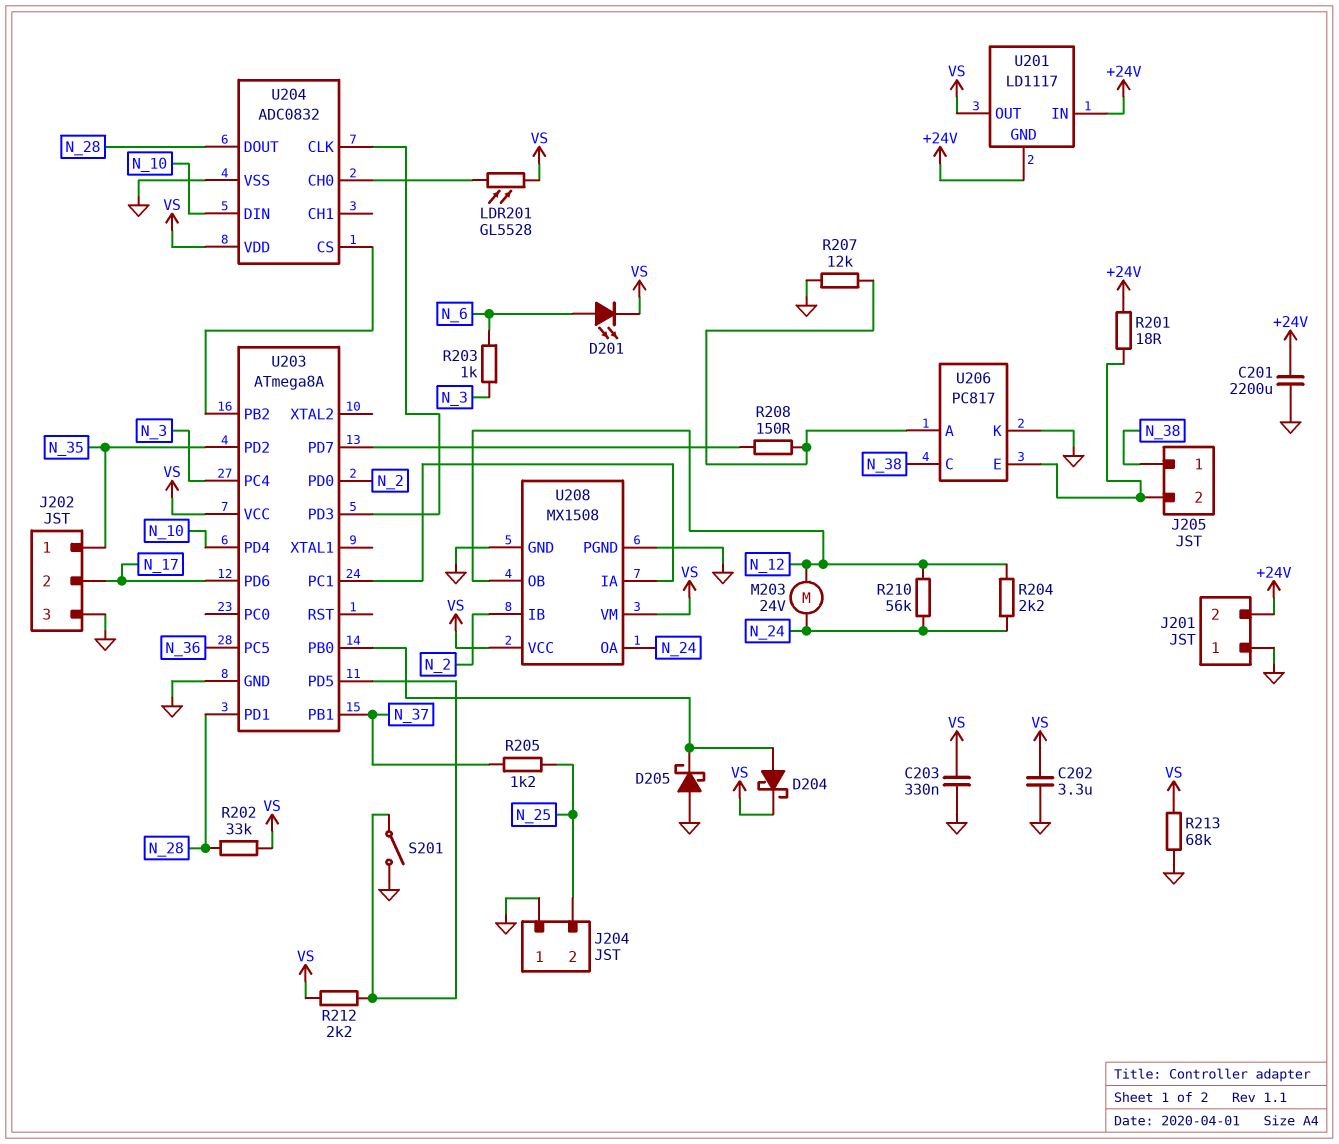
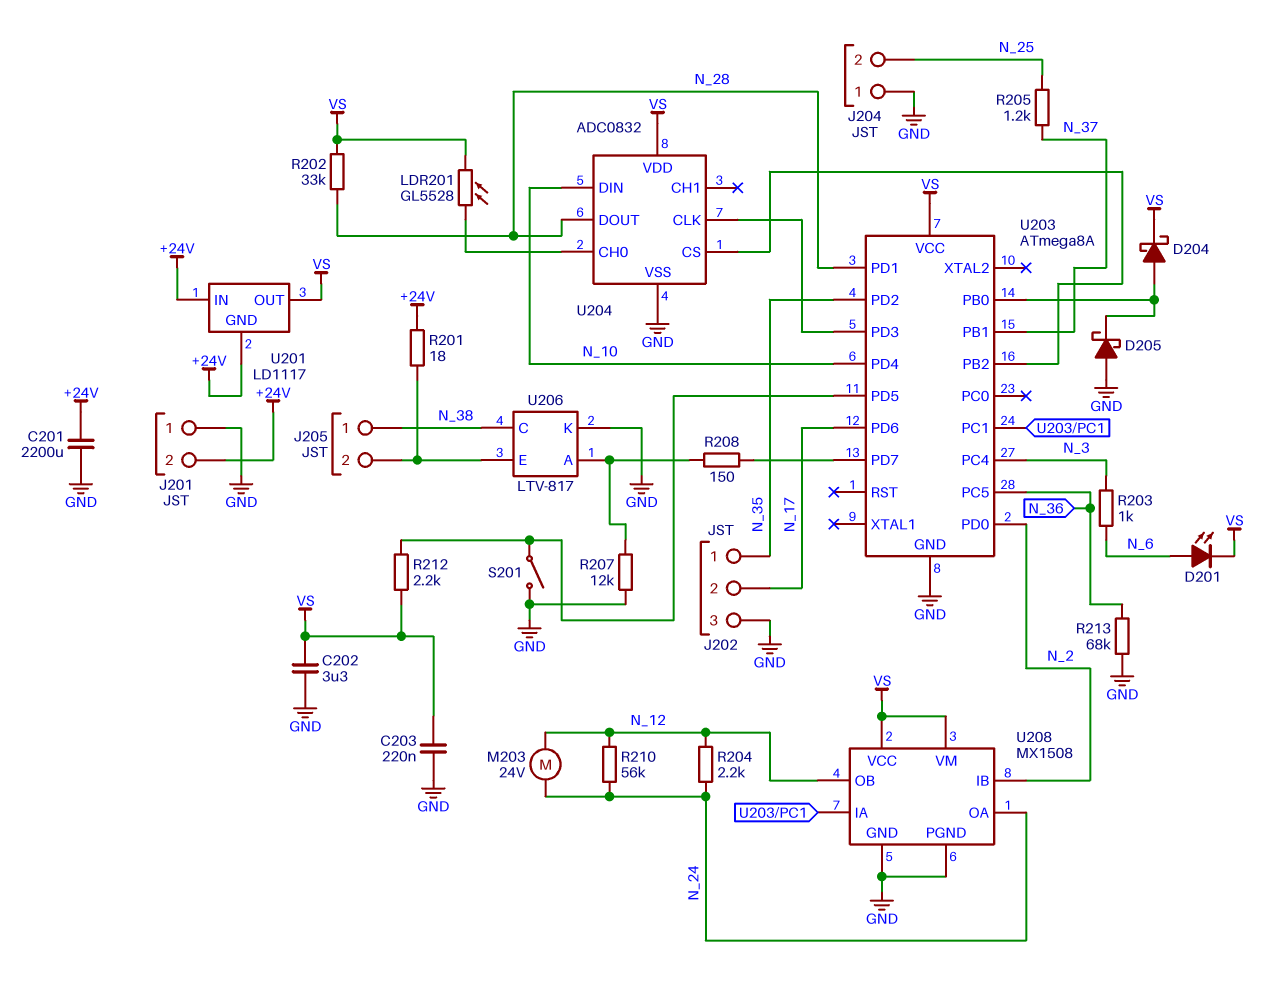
C203: 330nF (GND, VS) -> 220nF (GND, VS)
R213: 68k (GND, VS) -> 68k (GND, N_36)
U206: PC817 -> LTV-817

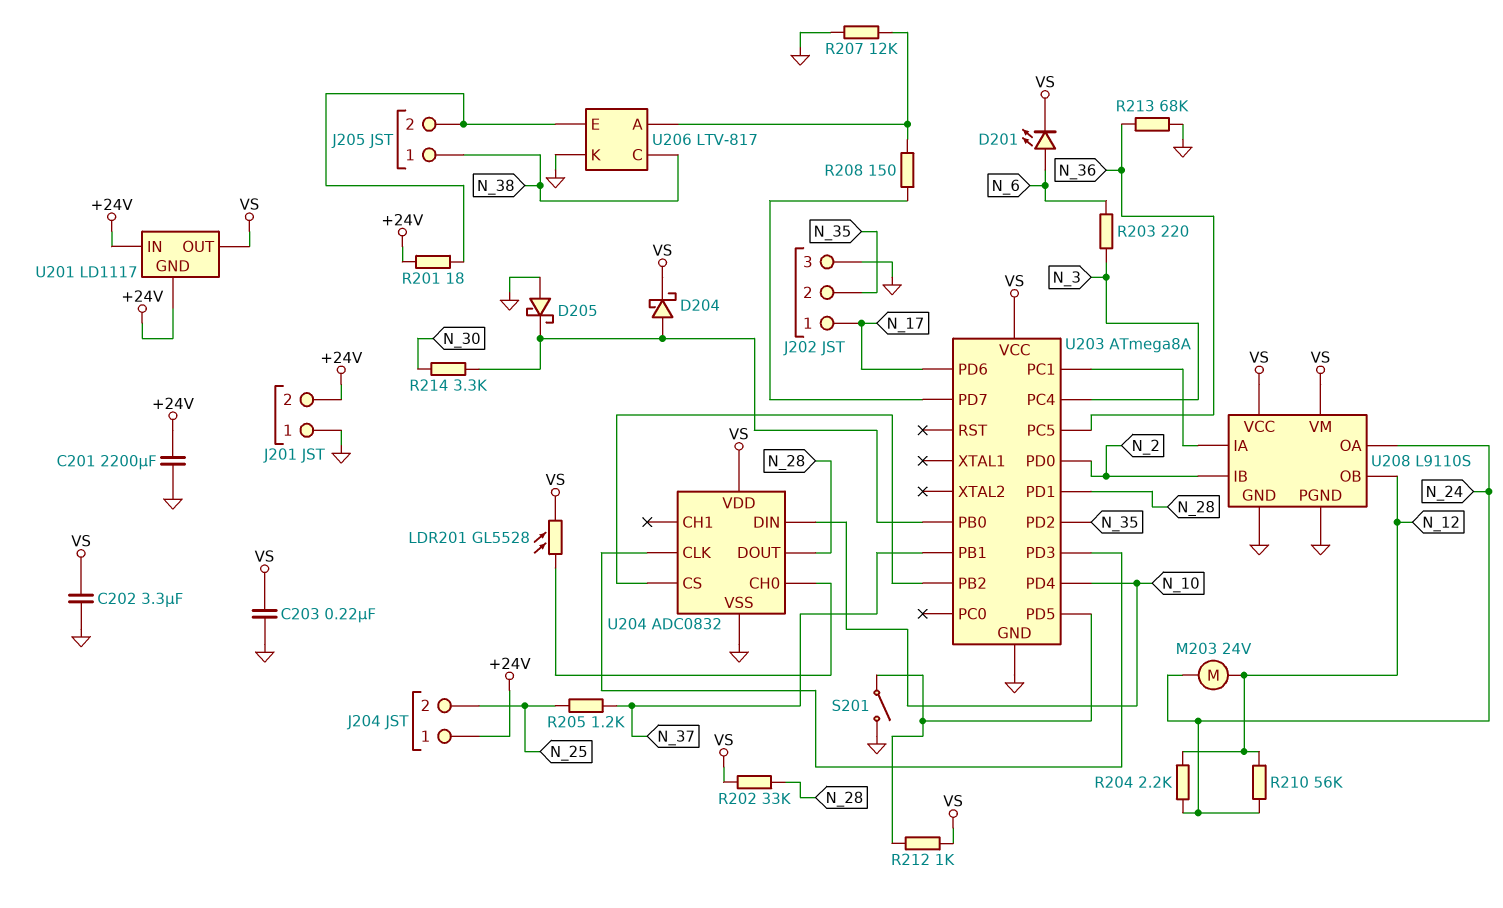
J202 pin 1: N_35 -> N_17
J202 pin 2: N_17 -> N_35
J204 pin 1: GND -> +24V
R203: 1k (N_3, N_6) -> 220 (N_3, N_6)
R212: 2.2k (U203/PD5, VS) -> 1k (U203/PD5, VS)
R214: none -> 3.3k (N_30, U203/PB0)
U208: MX1508 -> L9110S

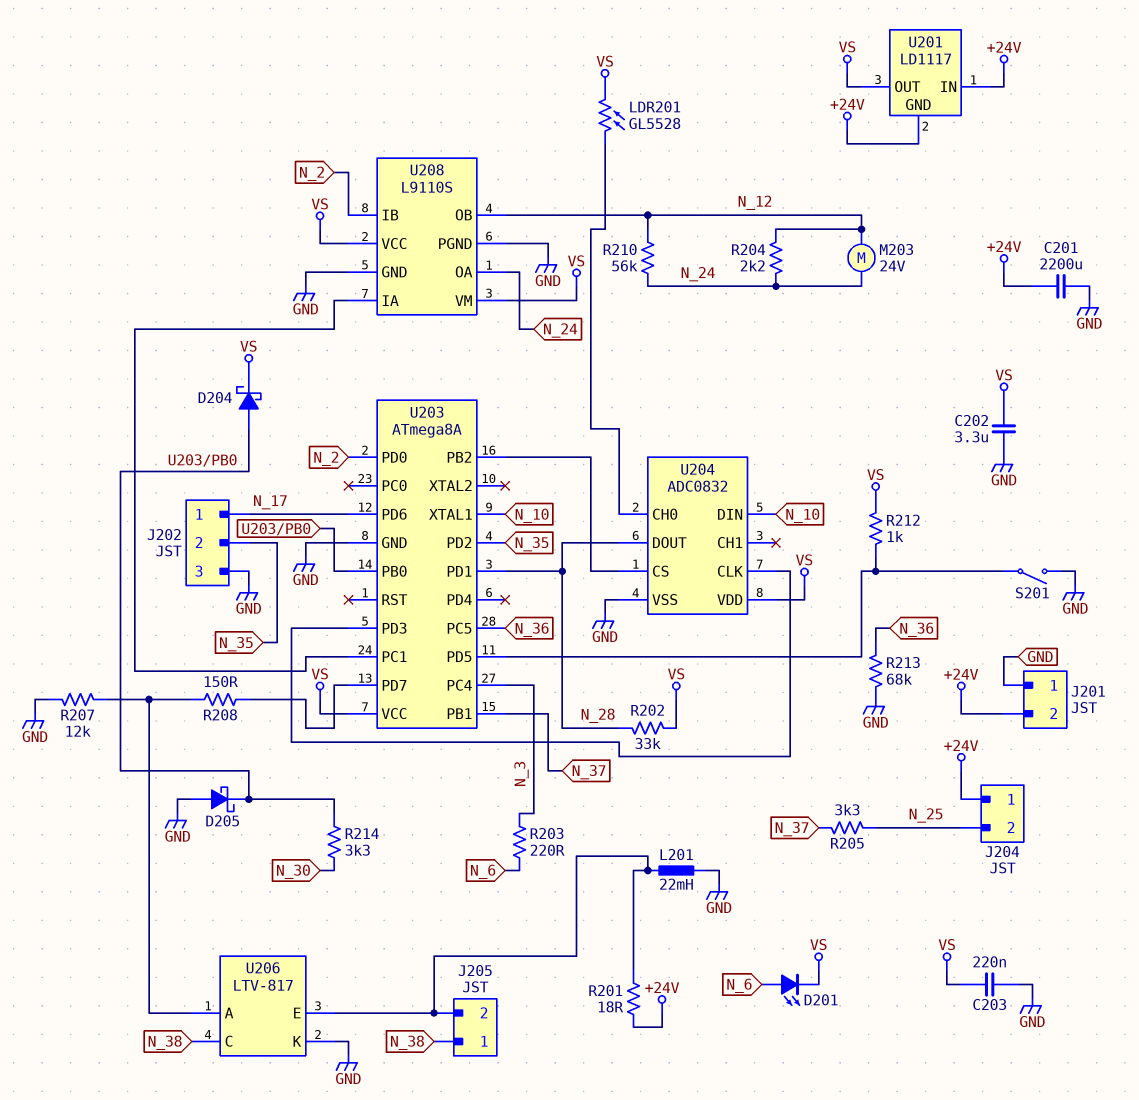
L201: none -> 22mH (GND, J205/2)
R205: 1.2k (N_25, N_37) -> 3.3k (N_25, N_37)
U203 pin PD4: N_10 -> none
U203 pin XTAL1: none -> N_10

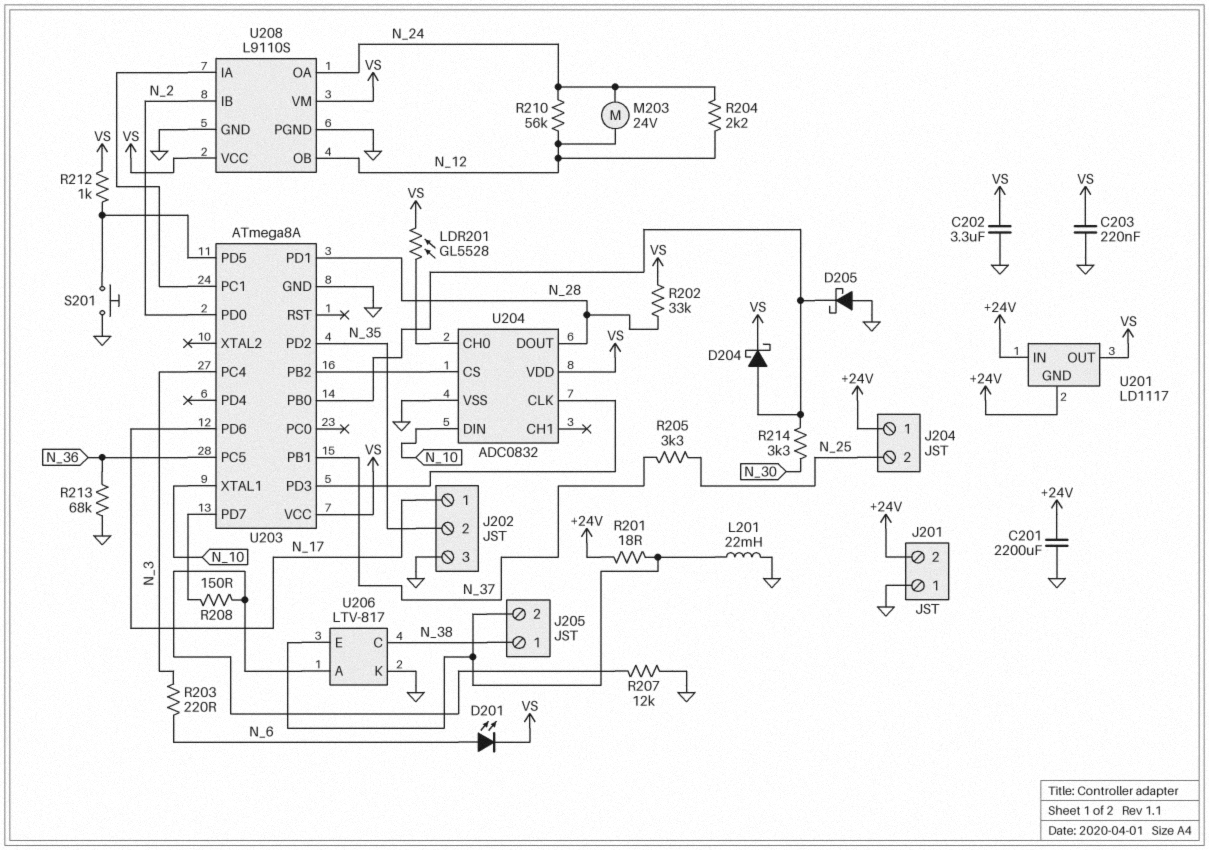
S201: switch (GND, U203/PD5) -> button (GND, U203/PD5)

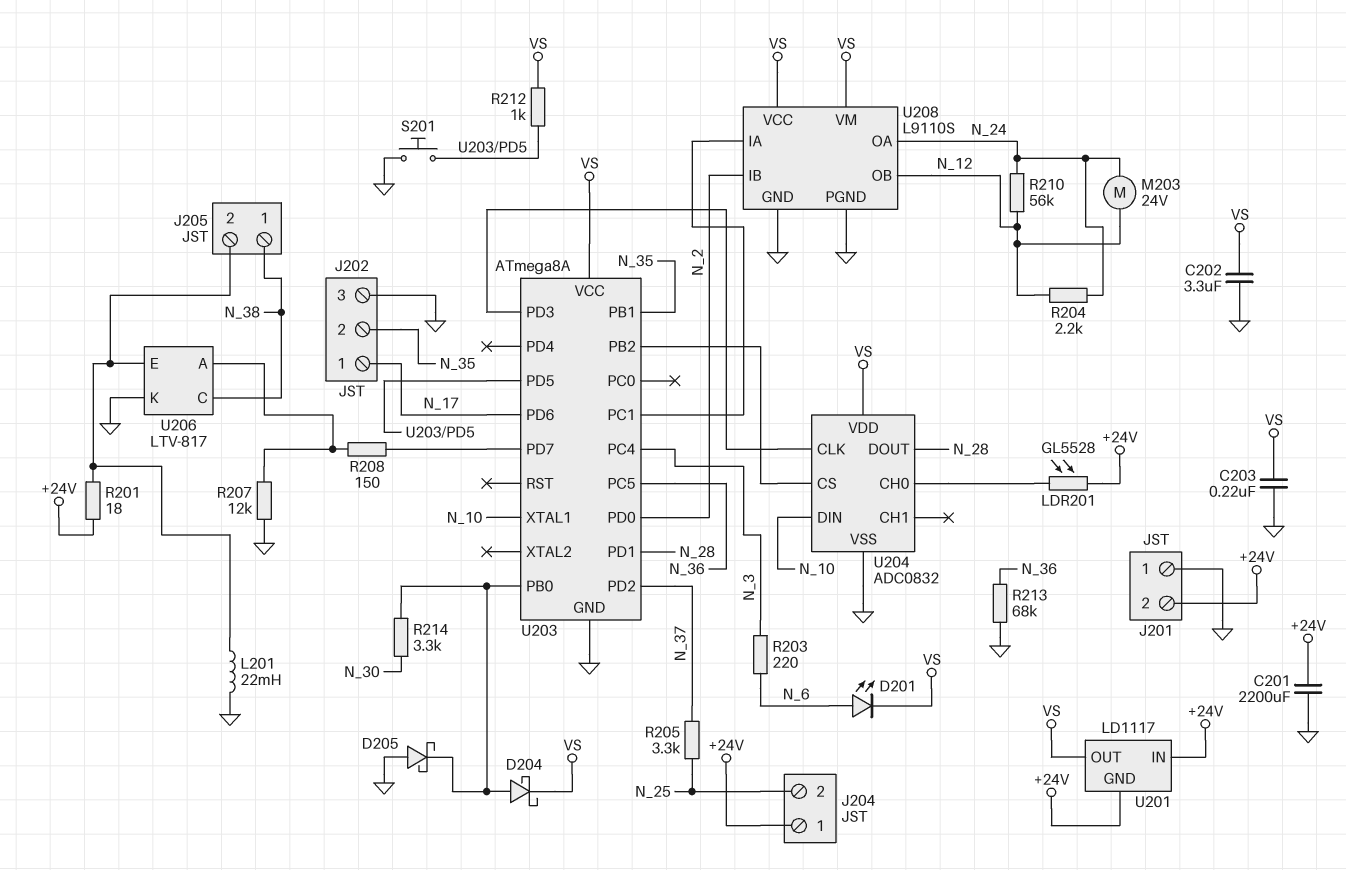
LDR201: GL5528 (U204/CH0, VS) -> GL5528 (+24V, U204/CH0)
R202: 33k (N_28, VS) -> none
U203 pin PB1: N_37 -> N_35
U203 pin PD2: N_35 -> N_37

